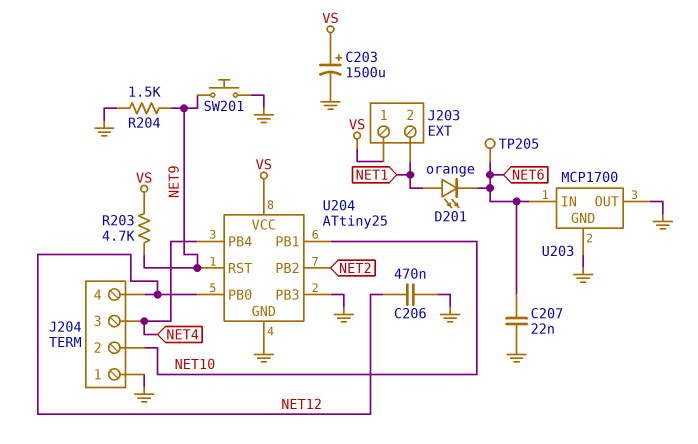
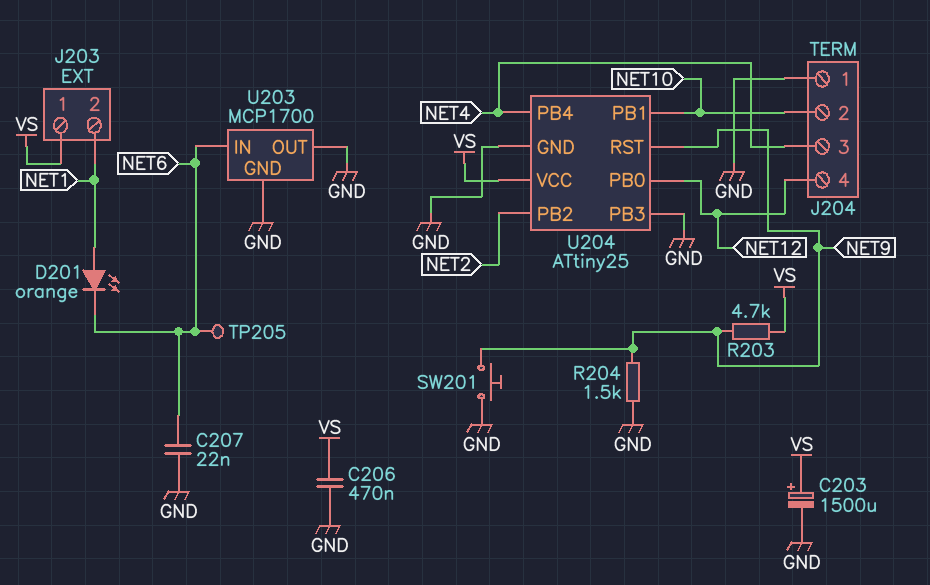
C206: 470nF (GND, NET12) -> 470nF (GND, VS)

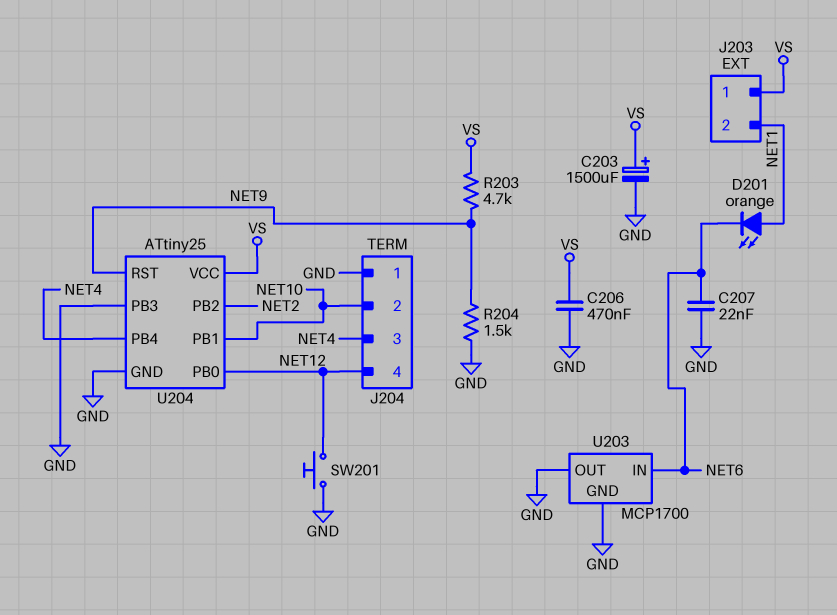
SW201: button (GND, NET9) -> button (GND, NET12)
TP205: test point (NET6) -> none

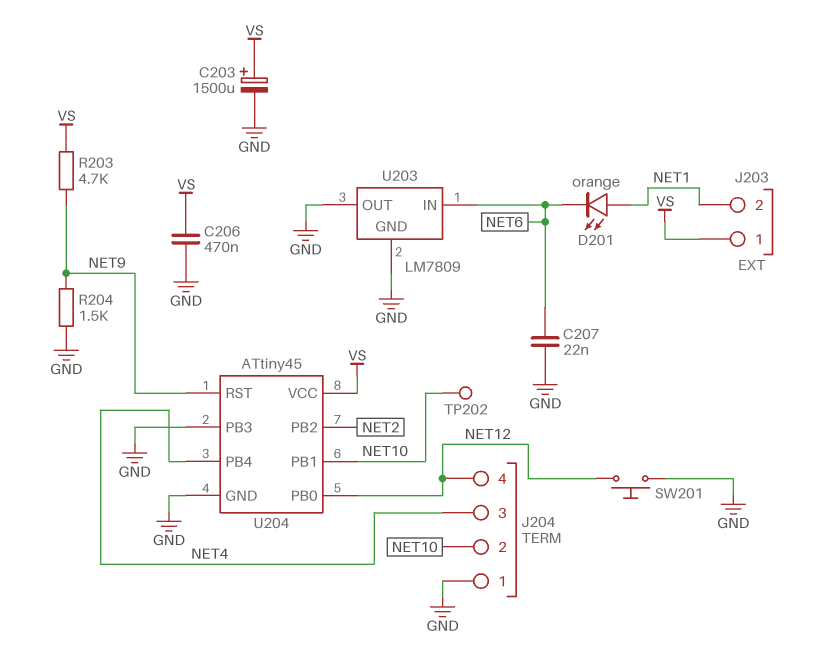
TP202: none -> test point (NET10)
U203: MCP1700 -> LM7809
U204: ATtiny25 -> ATtiny45

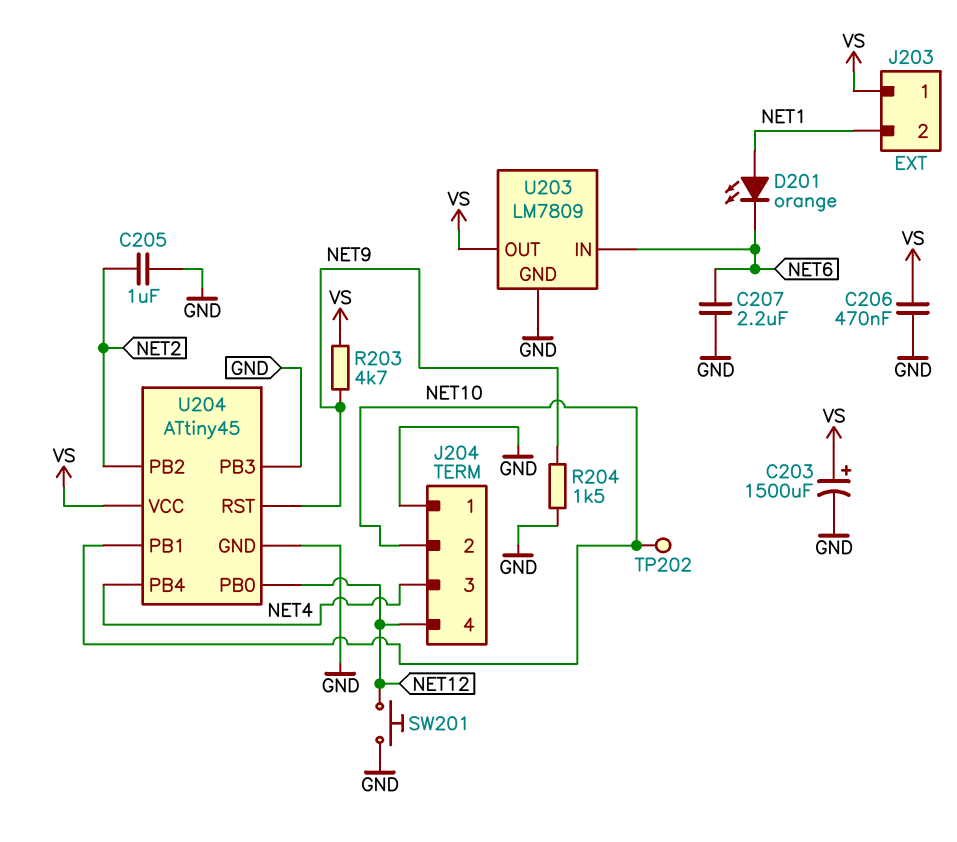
C205: none -> 1uF (GND, NET2)
C207: 22nF (GND, NET6) -> 2.2uF (GND, NET6)
U203 pin OUT: GND -> VS

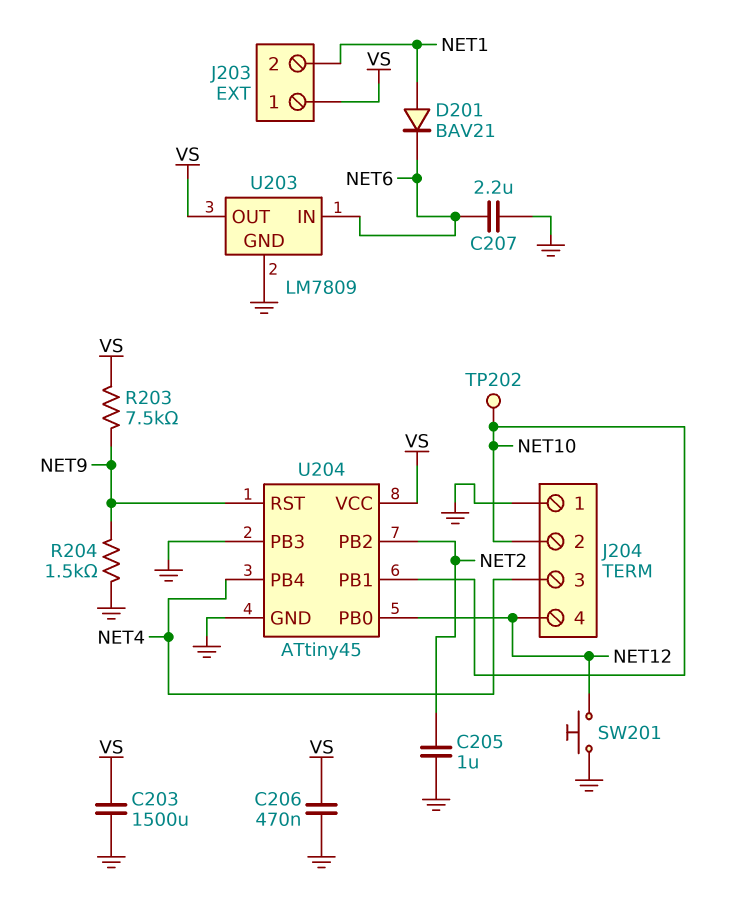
C203: 1500uF (plus VS, minus GND) -> 1500uF (GND, VS)
D201: LED orange (A NET1, K NET6) -> diode BAV21 (A NET1, K NET6)
R203: 4.7k (NET9, VS) -> 7.5k (NET9, VS)

